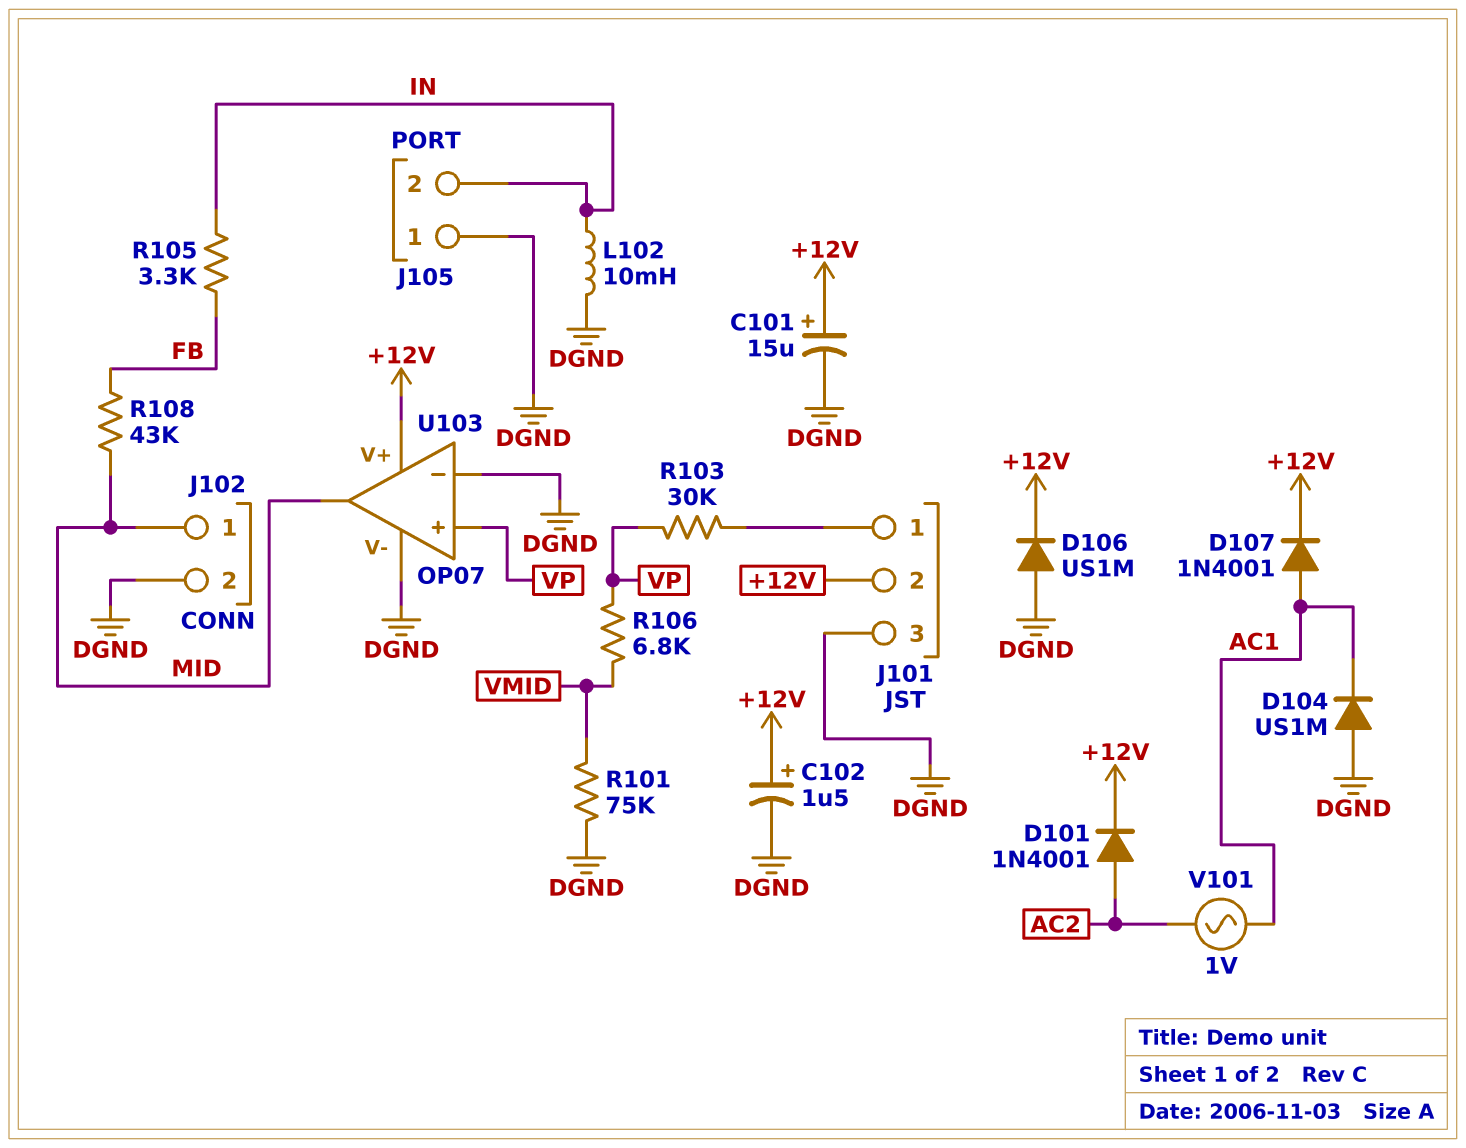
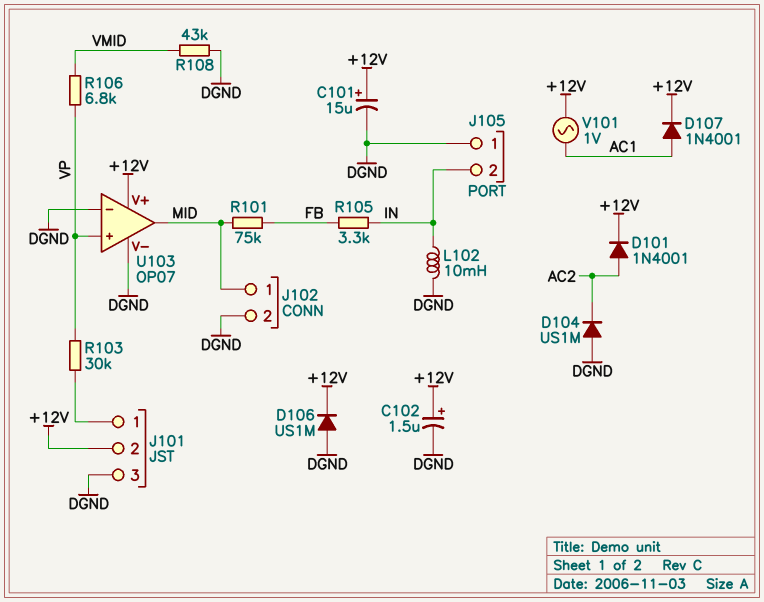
D104: diode US1M (A DGND, K AC1) -> diode US1M (A DGND, K AC2)
R101: 75k (DGND, VMID) -> 75k (FB, MID)
R108: 43k (FB, MID) -> 43k (DGND, VMID)
V101: AC 1V (AC1, AC2) -> AC 1V (+12V, AC1)

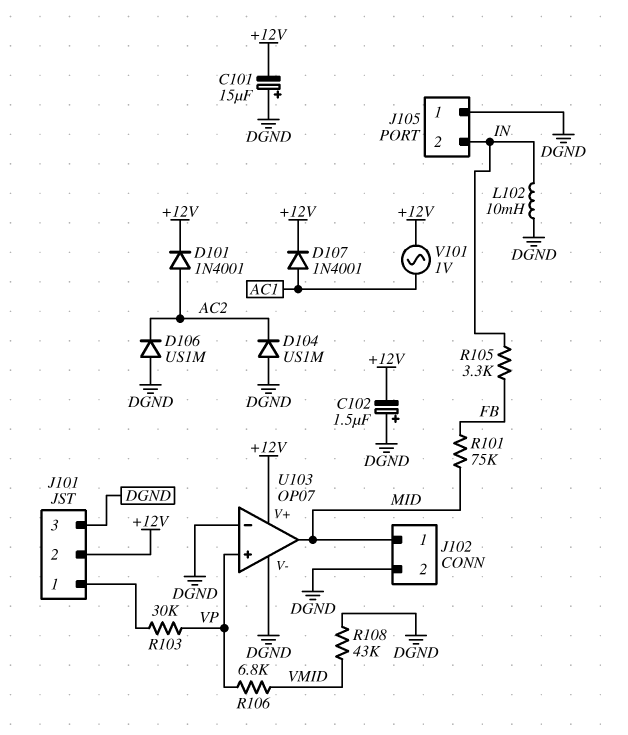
C101: 15uF (plus +12V, minus DGND) -> 15uF (plus DGND, minus +12V)
C102: 1.5uF (plus +12V, minus DGND) -> 1.5uF (plus DGND, minus +12V)
D106: diode US1M (A DGND, K +12V) -> diode US1M (A DGND, K AC2)

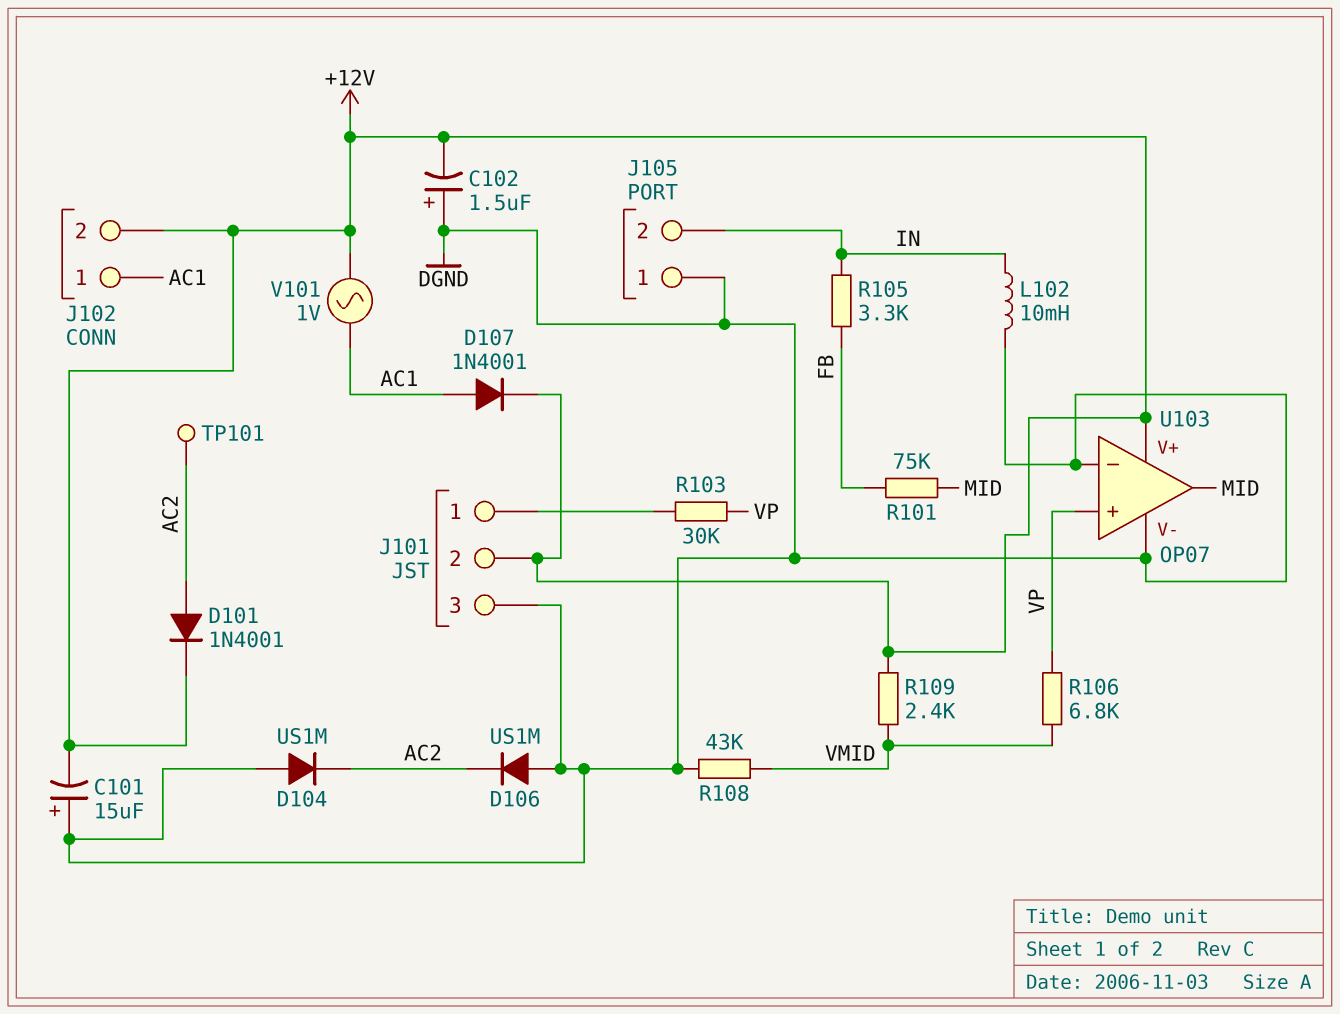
J102 pin 1: MID -> AC1
J102 pin 2: DGND -> +12V
R109: none -> 2.4k (+12V, VMID)
TP101: none -> test point (AC2)

